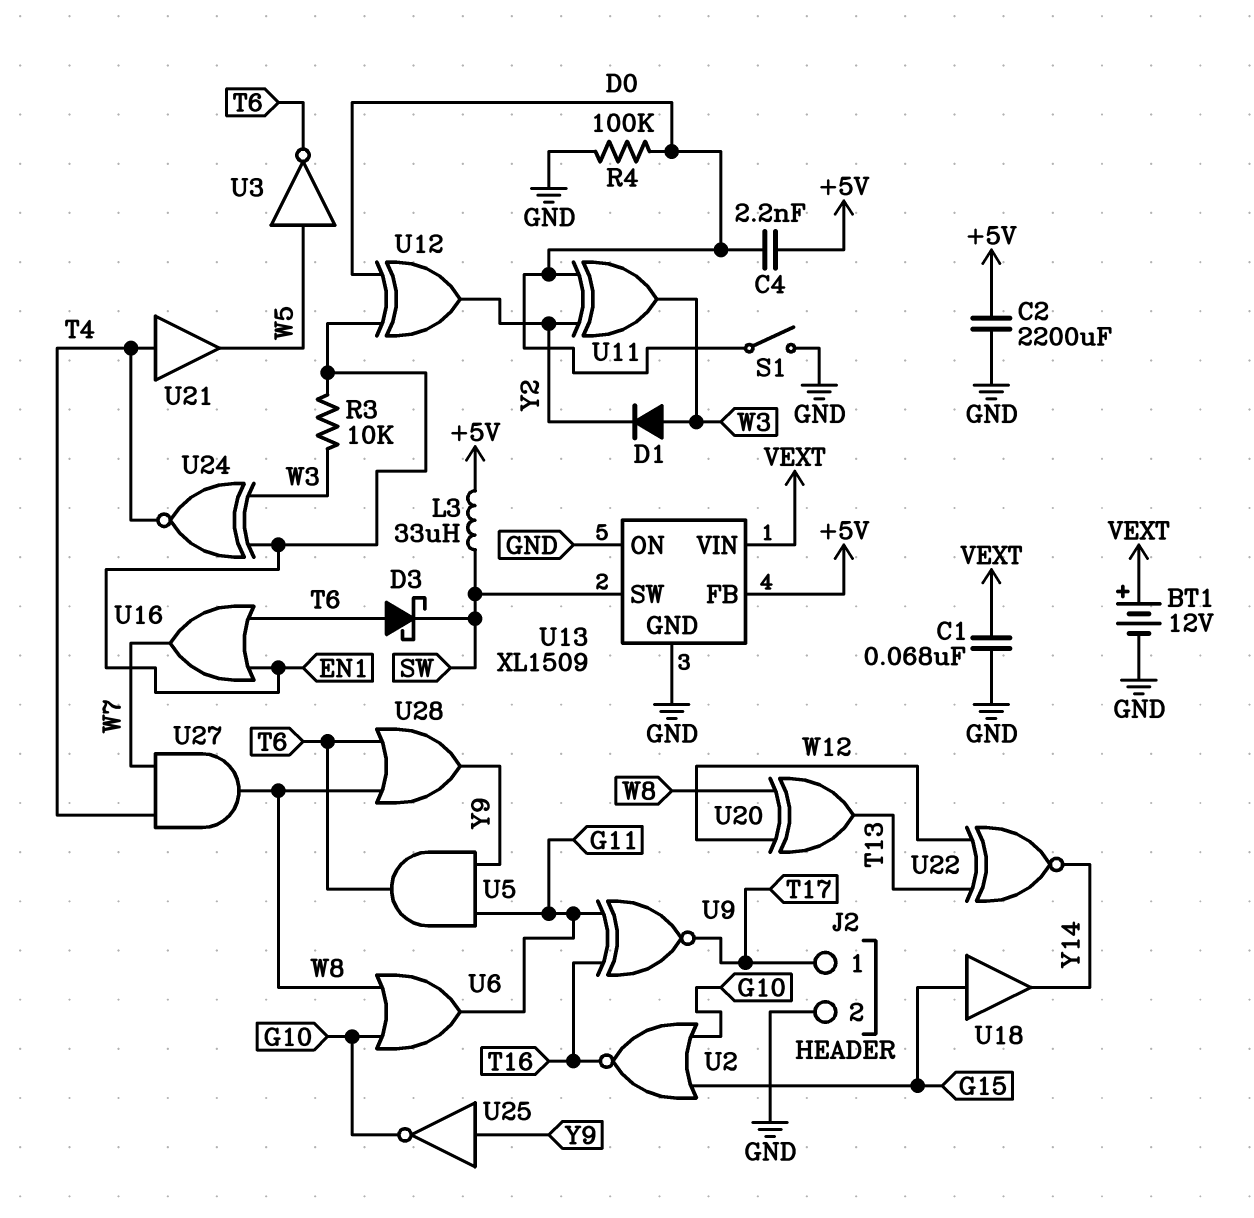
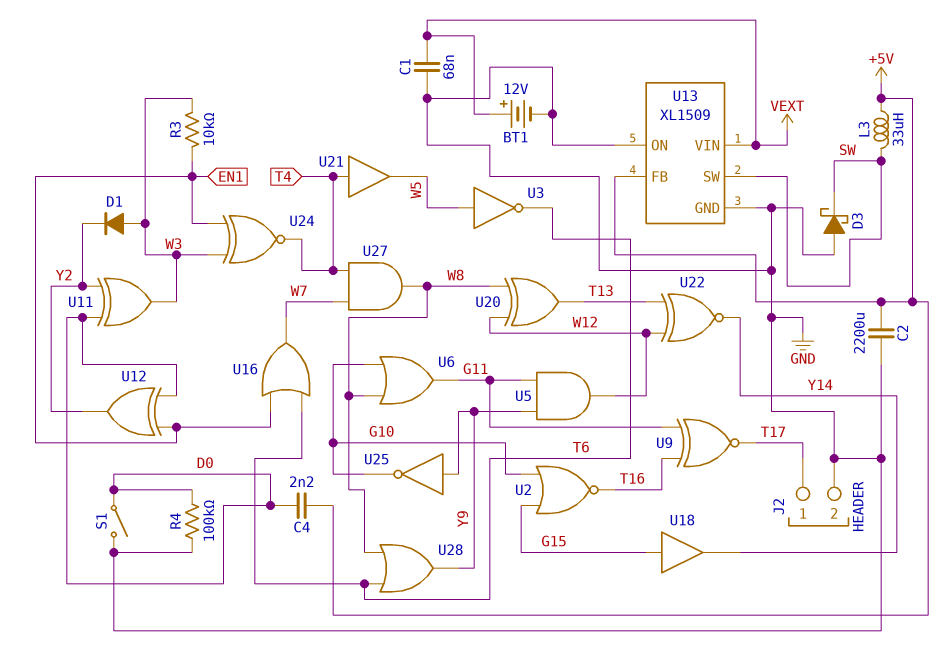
D3: schottky (A T6, K SW) -> schottky (A GND, K SW)
U5: AND (in G11, in Y9, out T6) -> AND (in G11, in Y9, out W12)

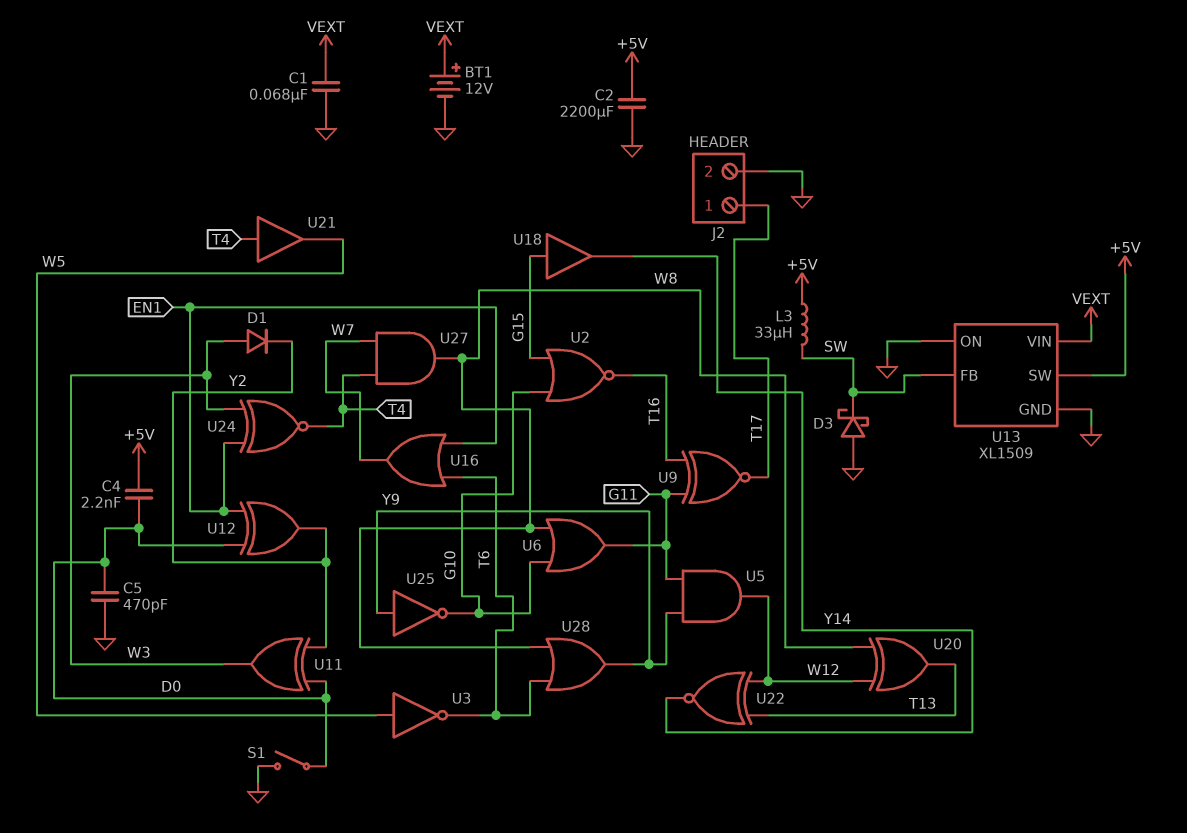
C5: none -> 470pF (D0, GND)
R3: 10k (EN1, W3) -> none
R4: 100k (D0, GND) -> none
U13 pin FB: +5V -> SW
U13 pin SW: SW -> +5V

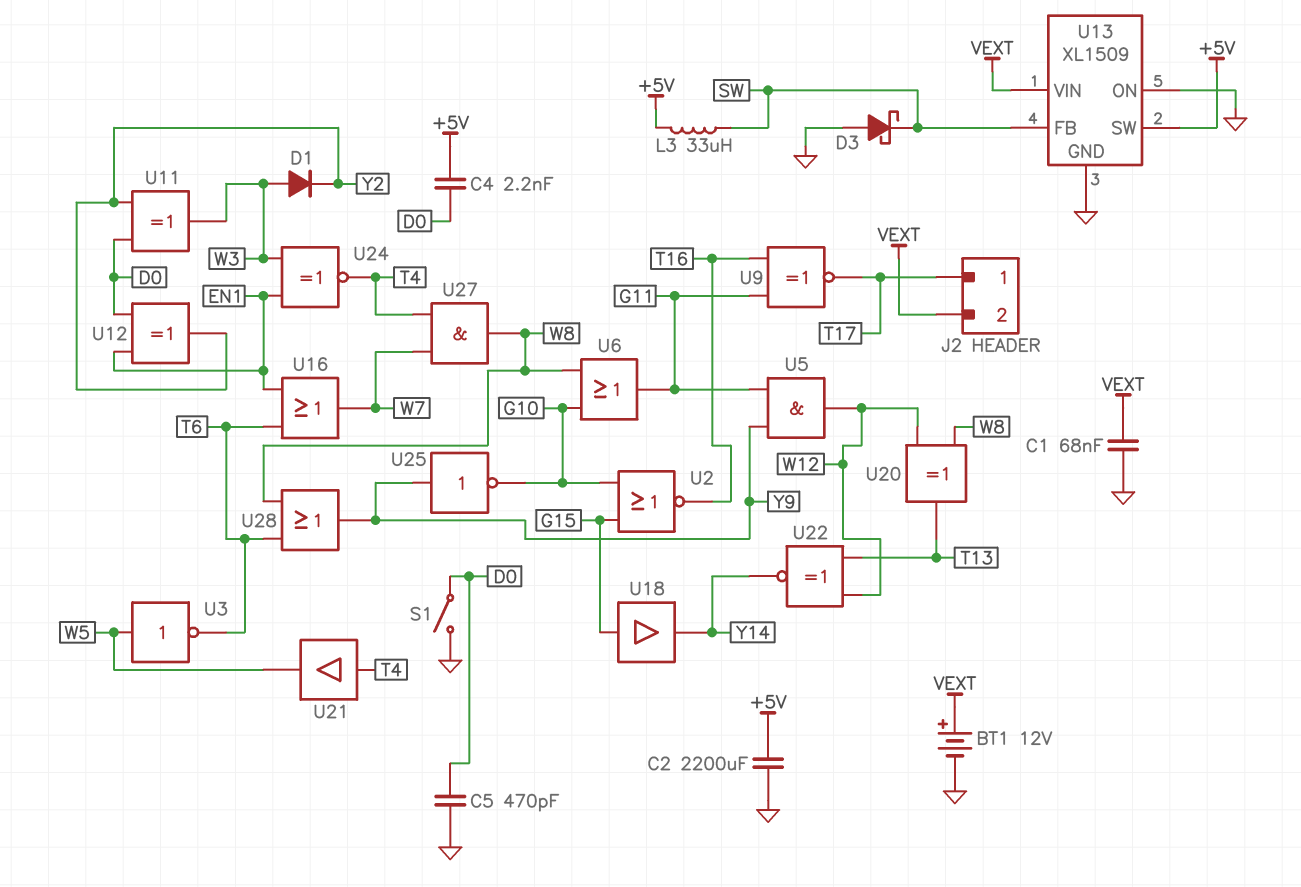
J2 pin 2: GND -> VEXT

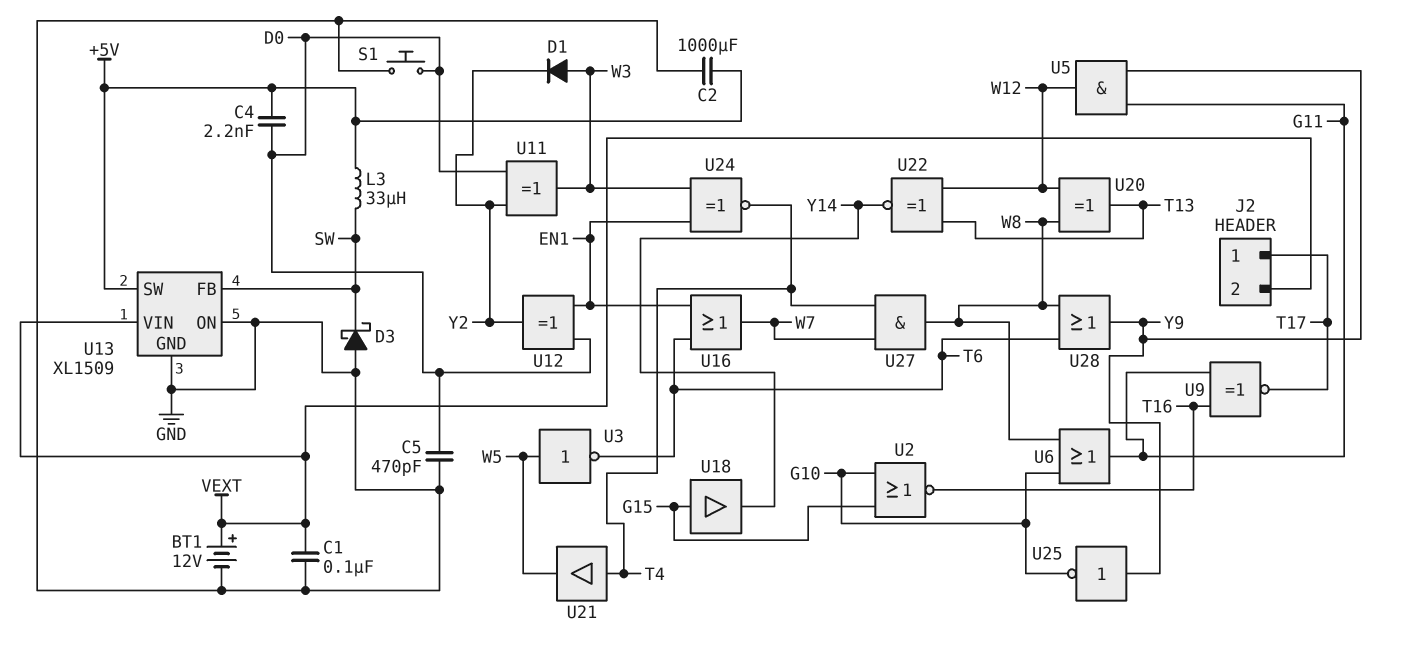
C1: 68nF (GND, VEXT) -> 100nF (GND, VEXT)
C2: 2200uF (+5V, GND) -> 1000uF (+5V, GND)
S1: switch (D0, GND) -> button (D0, GND)

